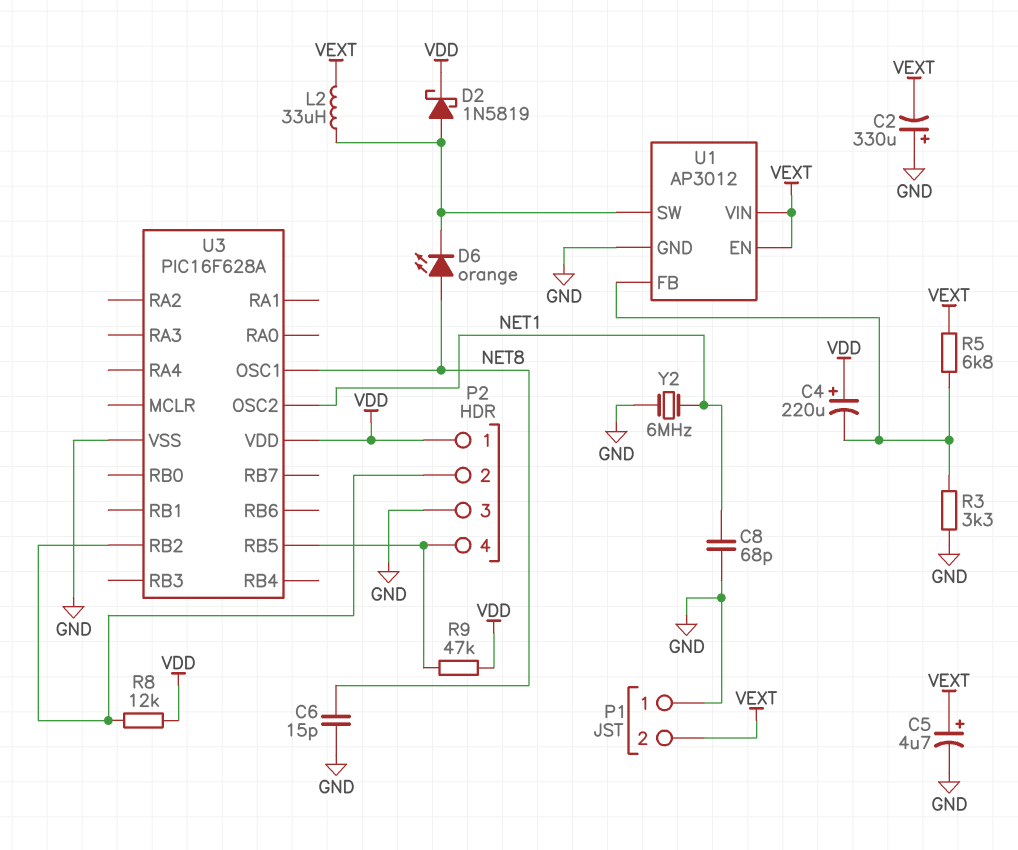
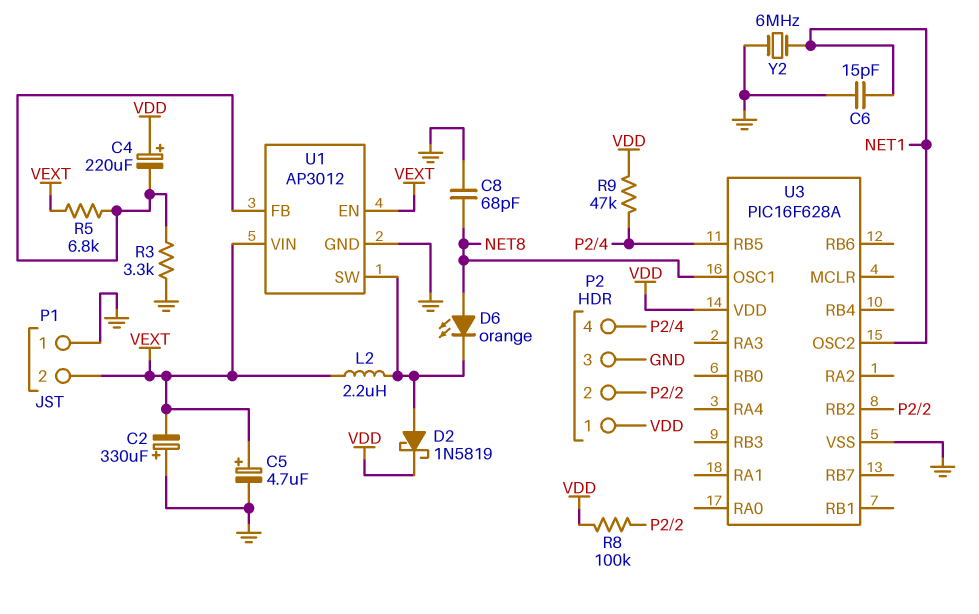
C6: 15pF (GND, NET8) -> 15pF (GND, NET1)
C8: 68pF (GND, NET1) -> 68pF (GND, NET8)
L2: 33uH (U1/SW, VEXT) -> 2.2uH (U1/SW, VEXT)
R8: 12k (P2/2, VDD) -> 100k (P2/2, VDD)

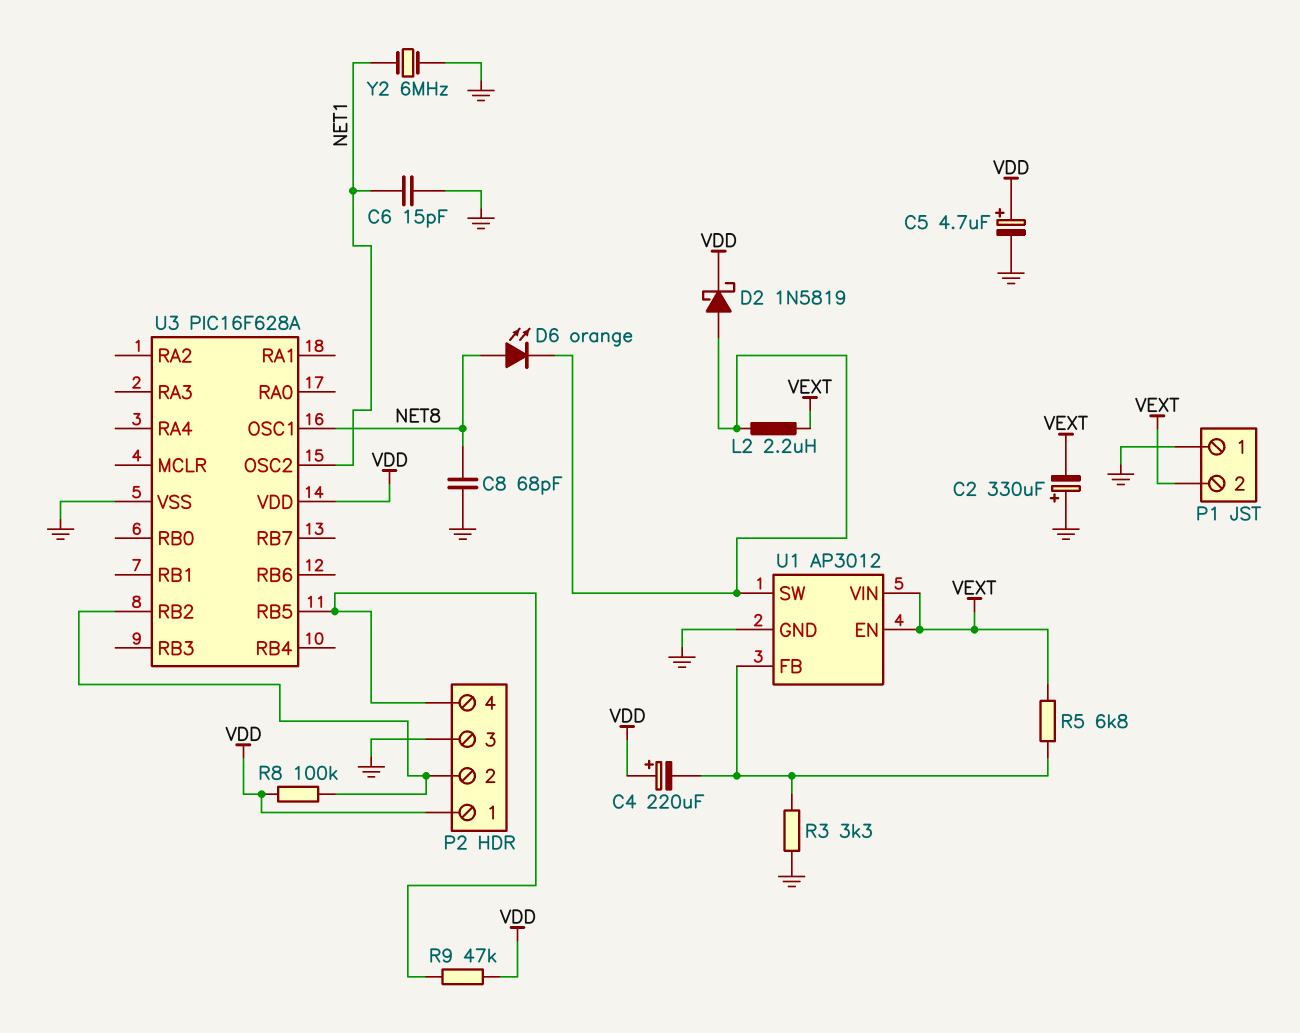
C5: 4.7uF (plus VEXT, minus GND) -> 4.7uF (plus VDD, minus GND)

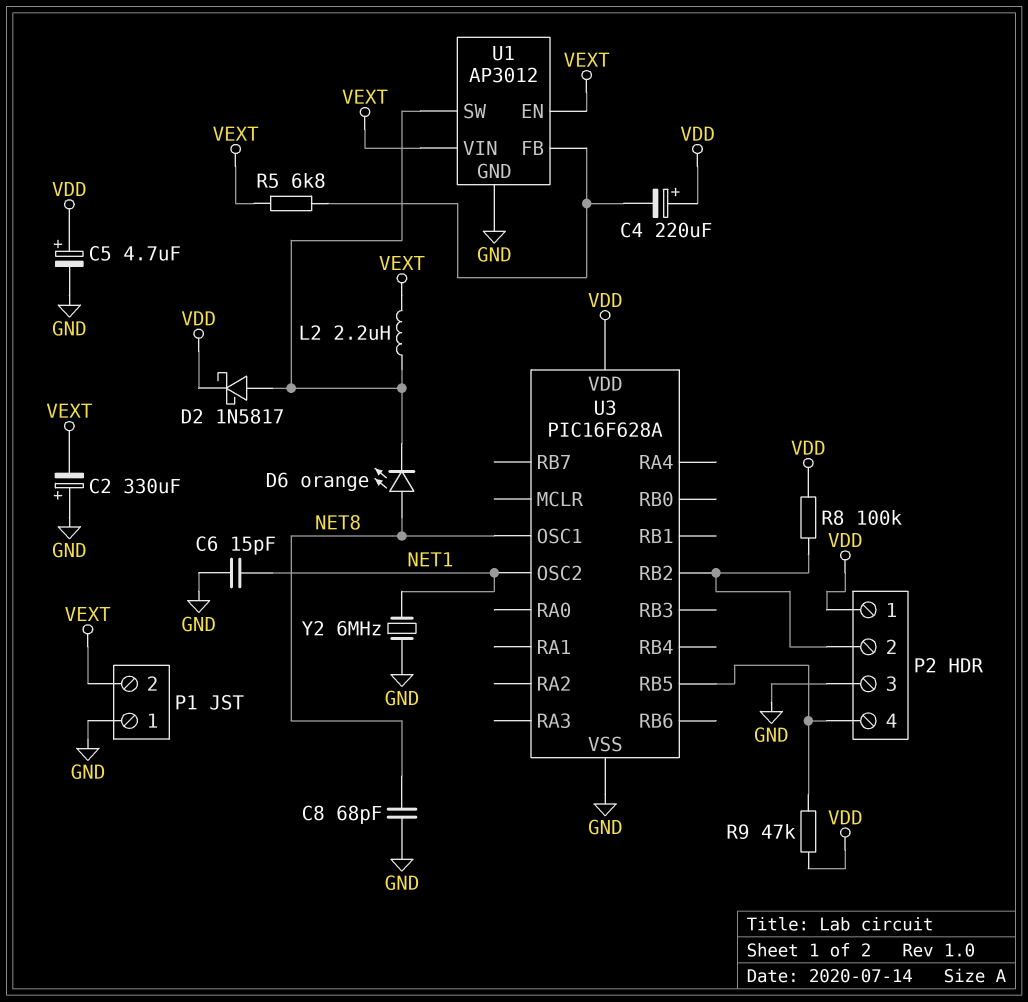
D2: schottky 1N5819 (A U1/SW, K VDD) -> schottky 1N5817 (A U1/SW, K VDD)
R3: 3.3k (GND, U1/FB) -> none

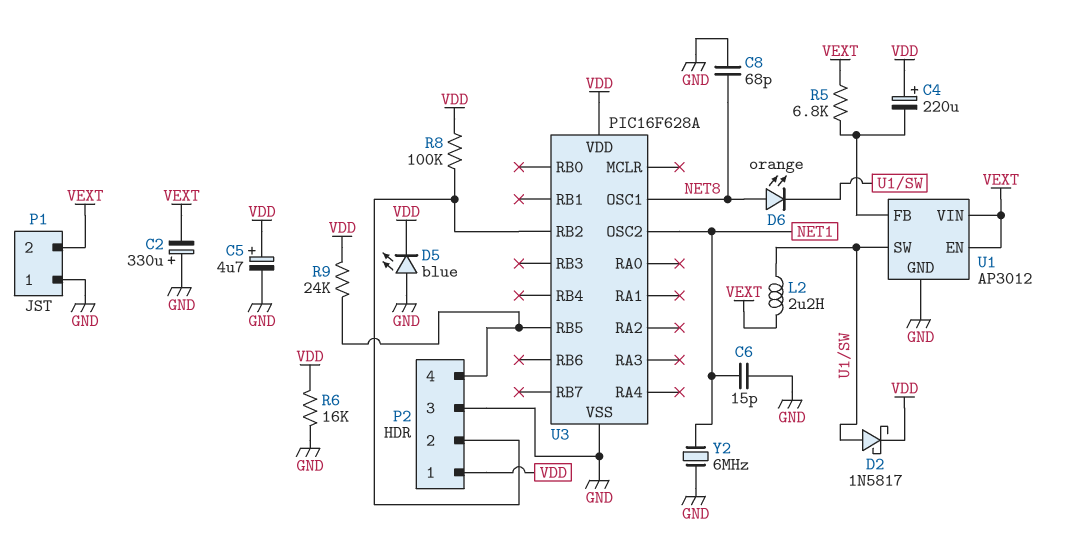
D5: none -> LED blue (A GND, K VDD)
R6: none -> 16k (GND, VDD)
R9: 47k (P2/4, VDD) -> 24k (P2/4, VDD)

